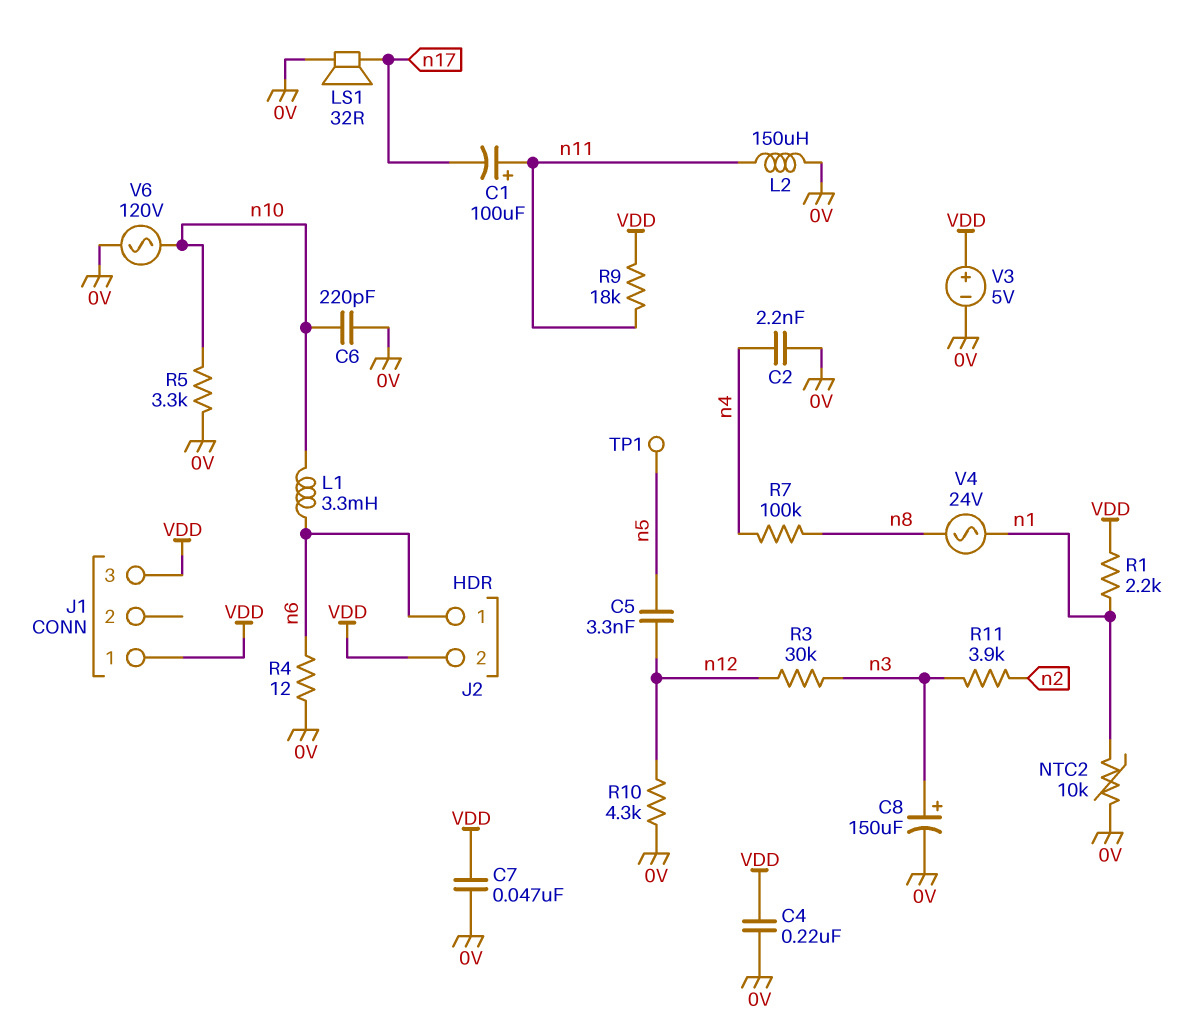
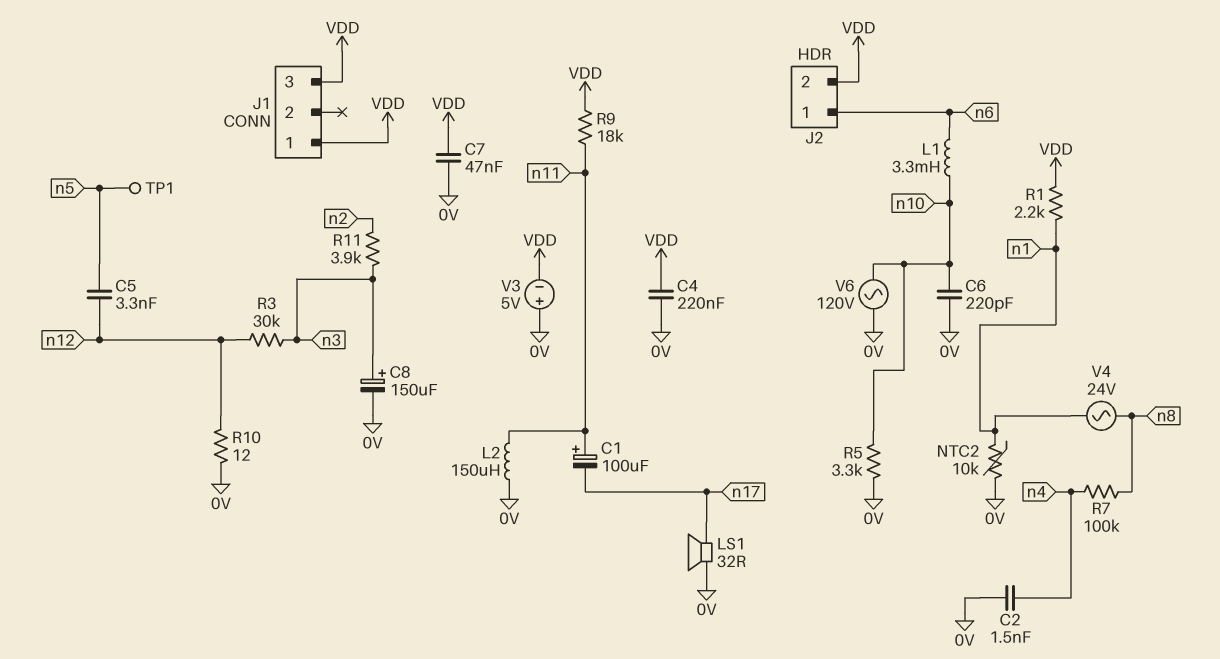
C2: 2.2nF (0V, n4) -> 1.5nF (0V, n4)
R4: 12 (0V, n6) -> none
R10: 4.3k (0V, n12) -> 12 (0V, n12)
V3: 5V (plus VDD, minus 0V) -> 5V (plus 0V, minus VDD)

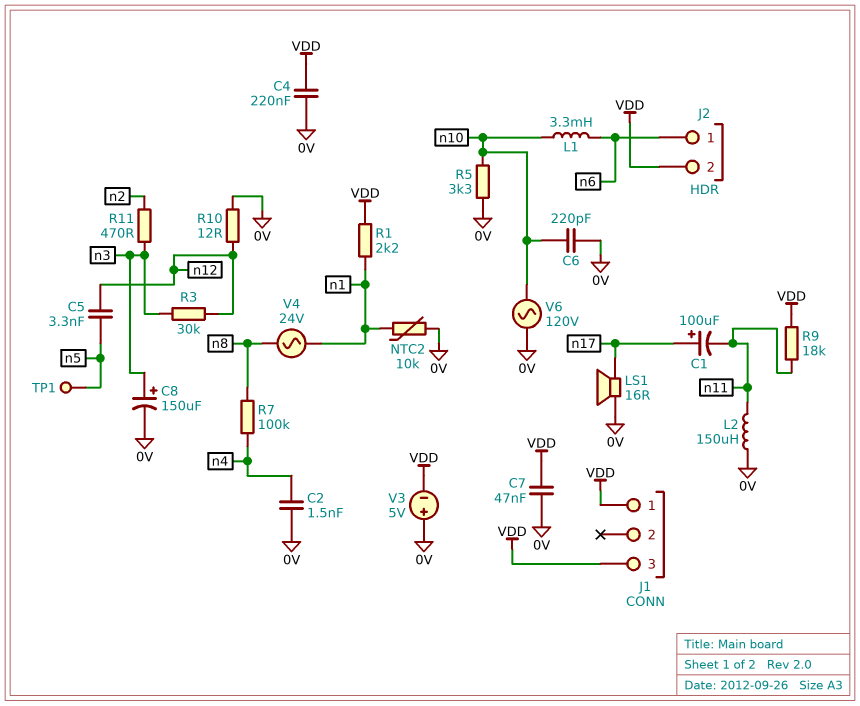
C1: 100uF (plus n11, minus n17) -> 100uF (plus n17, minus n11)
LS1: speaker 32R (0V, n17) -> speaker 16R (0V, n17)
R11: 3.9k (n2, n3) -> 470 (n2, n3)

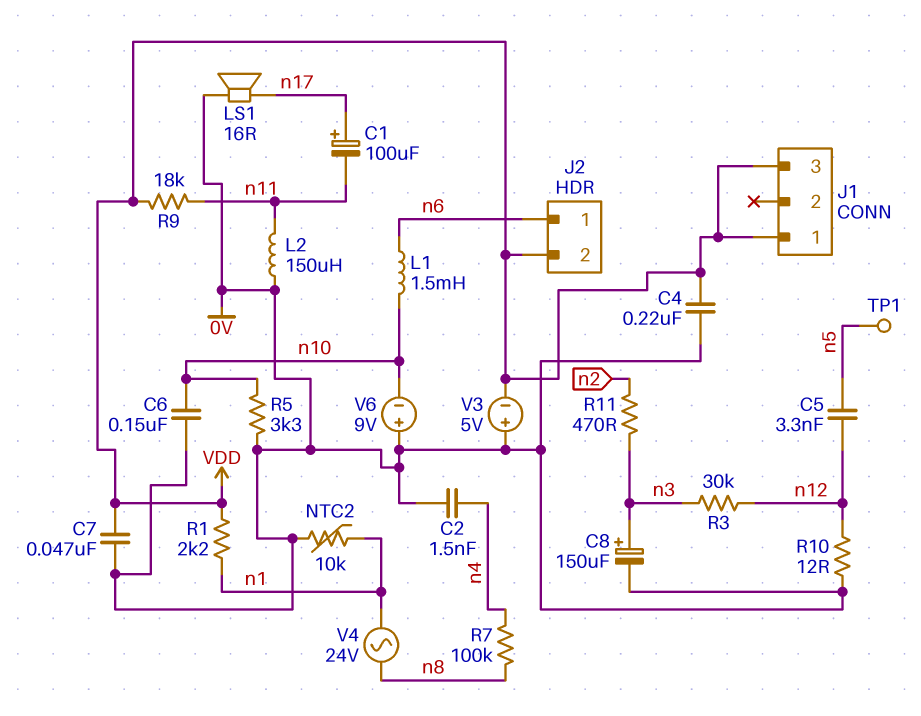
C6: 220pF (0V, n10) -> 150nF (0V, n10)
L1: 3.3mH (n6, n10) -> 1.5mH (n6, n10)
V6: AC 120V (0V, n10) -> 9V (plus 0V, minus n10)

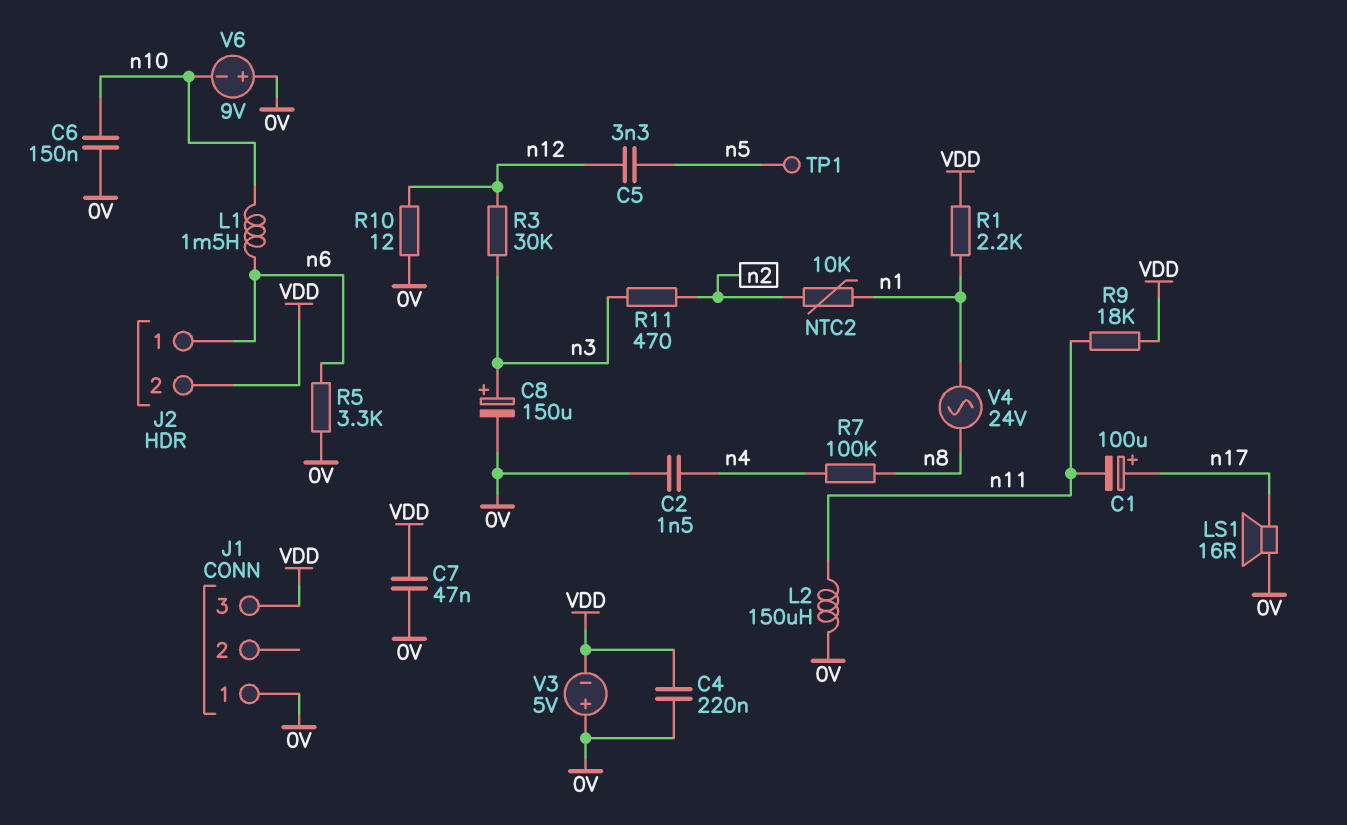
J1 pin 1: VDD -> 0V
NTC2: 10k (0V, n1) -> 10k (n1, n2)
R5: 3.3k (0V, n10) -> 3.3k (0V, n6)

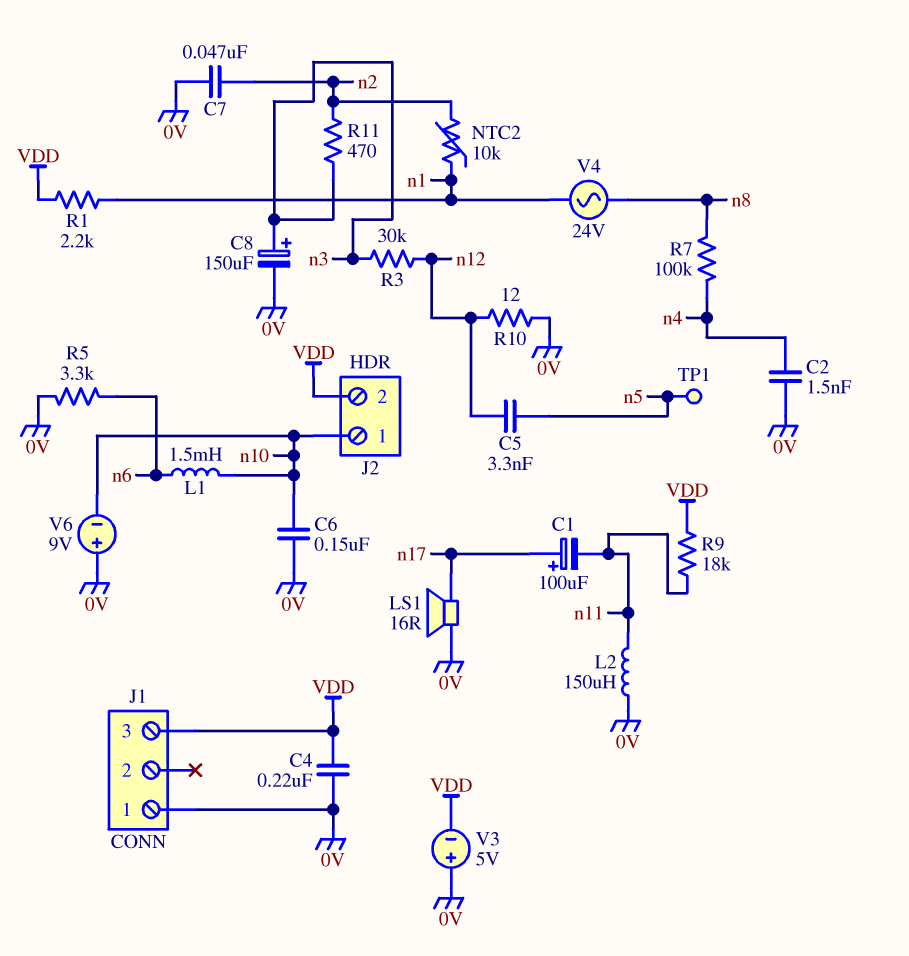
C7: 47nF (0V, VDD) -> 47nF (0V, n2)
J2 pin 1: n6 -> n10

